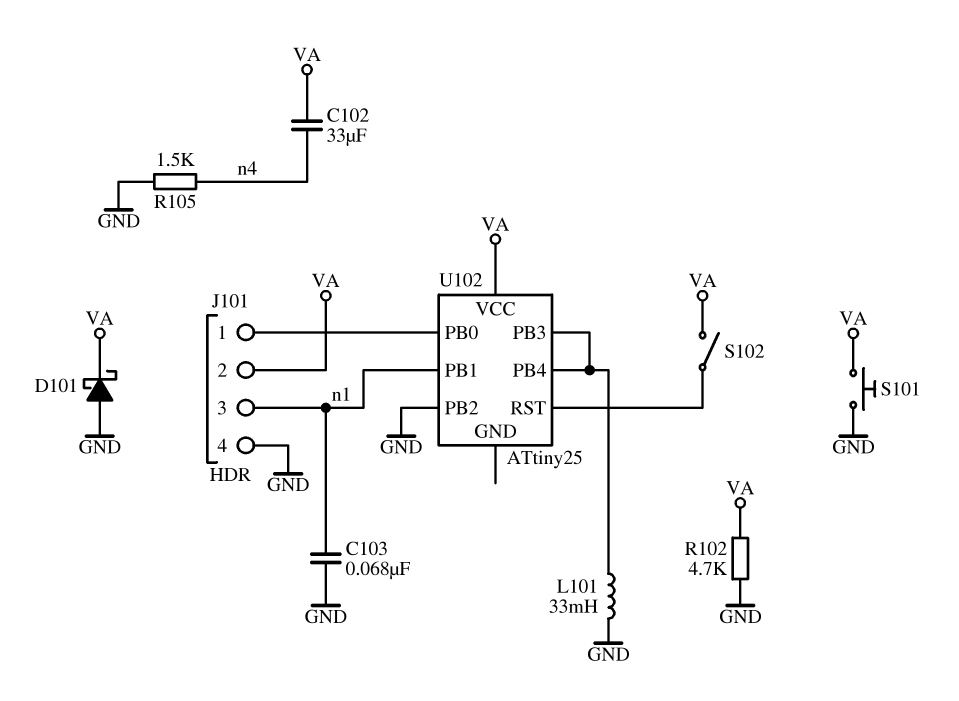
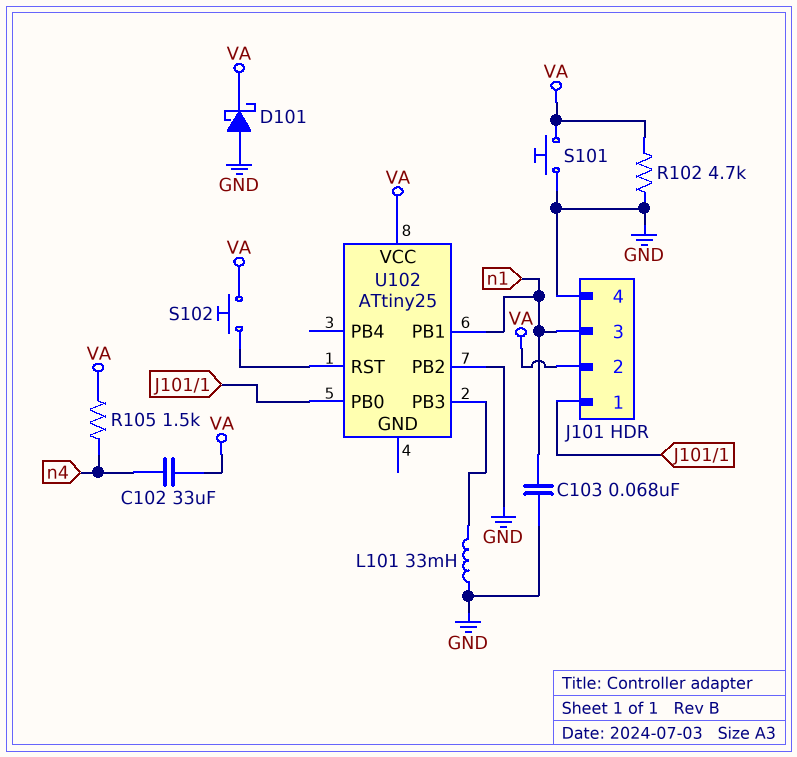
R105: 1.5k (GND, n4) -> 1.5k (VA, n4)
S102: switch (U102/RST, VA) -> button (U102/RST, VA)
U102 pin PB4: U102/PB3 -> none

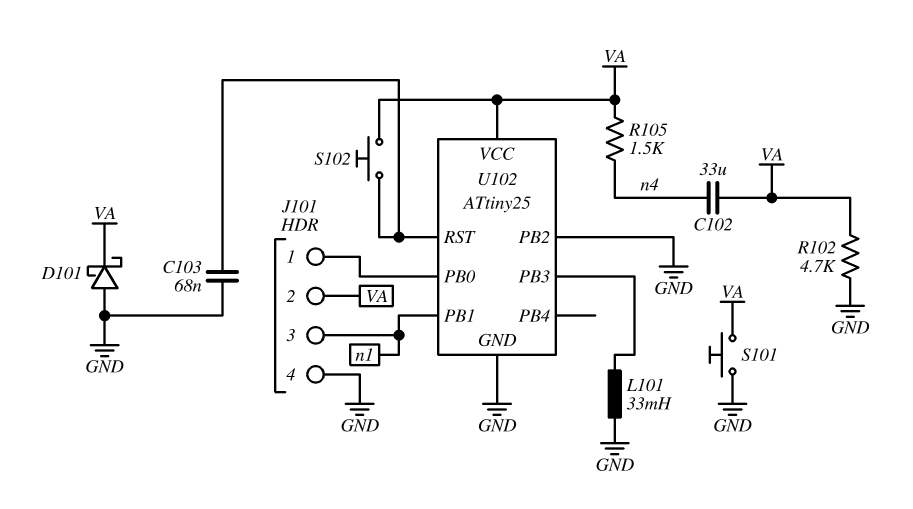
C103: 68nF (GND, n1) -> 68nF (GND, U102/RST)
U102 pin GND: none -> GND

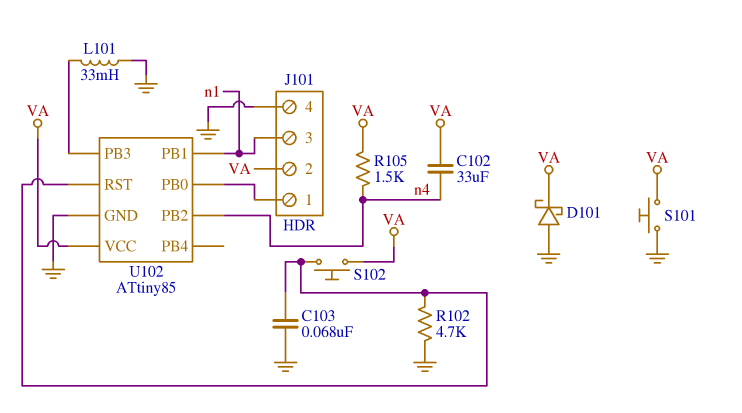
R102: 4.7k (GND, VA) -> 4.7k (GND, U102/RST)
U102: ATtiny25 -> ATtiny85
U102 pin PB2: GND -> n4

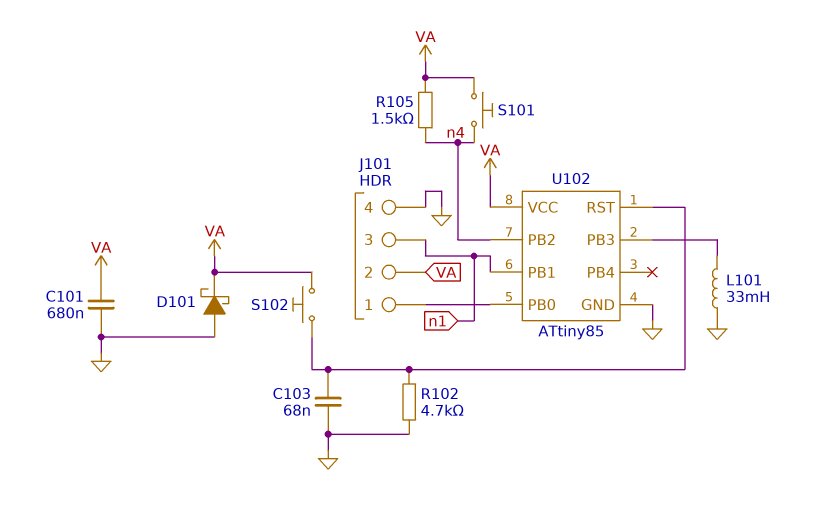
C101: none -> 680nF (GND, VA)
C102: 33uF (VA, n4) -> none
S101: button (GND, VA) -> button (VA, n4)

